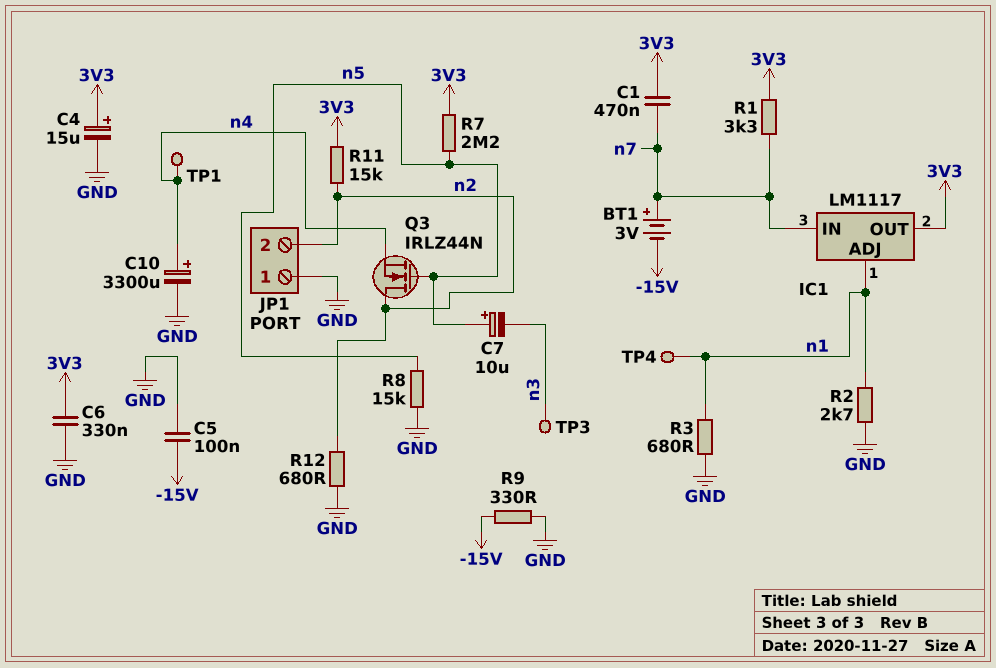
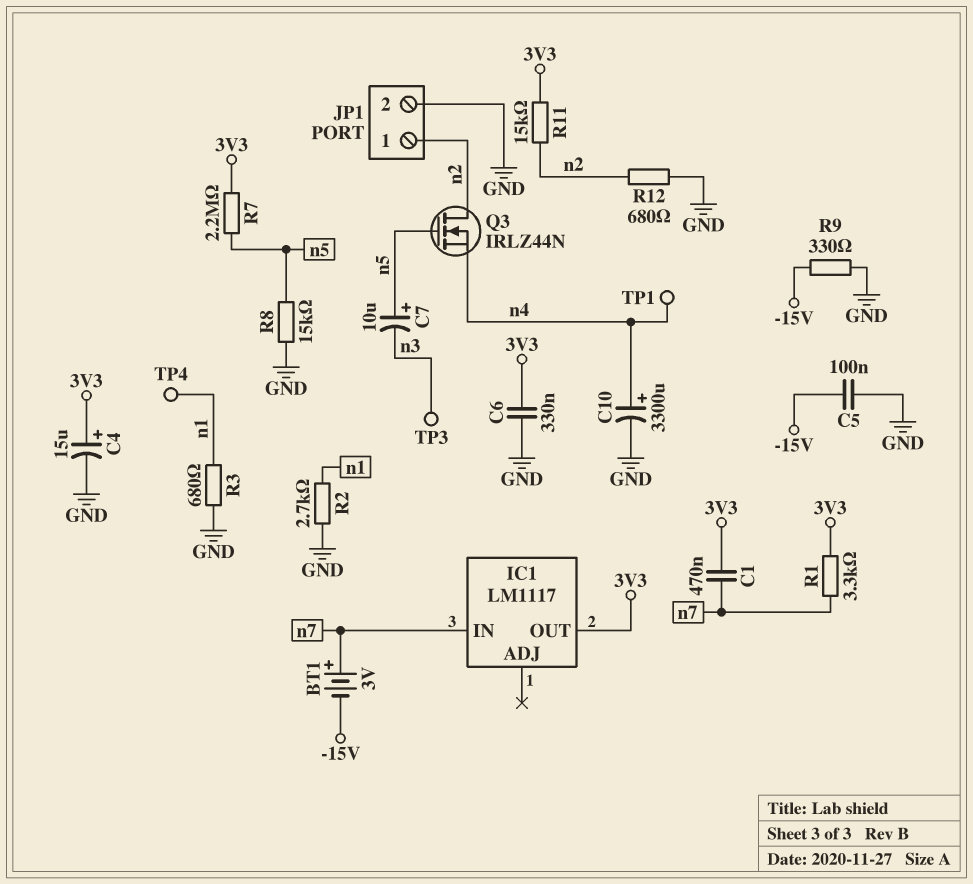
IC1 pin ADJ: n1 -> none
JP1 pin 1: GND -> n2
JP1 pin 2: n2 -> GND

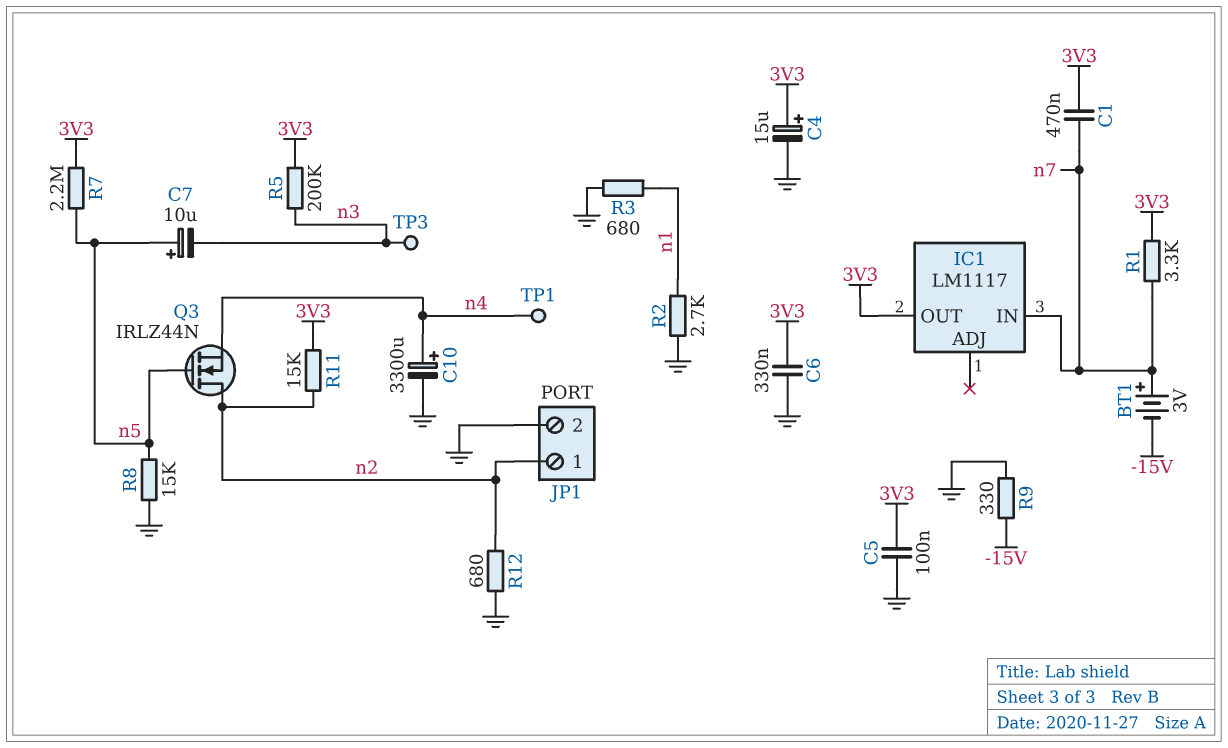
C5: 100nF (-15V, GND) -> 100nF (3V3, GND)
R5: none -> 200k (3V3, n3)
TP4: test point (n1) -> none

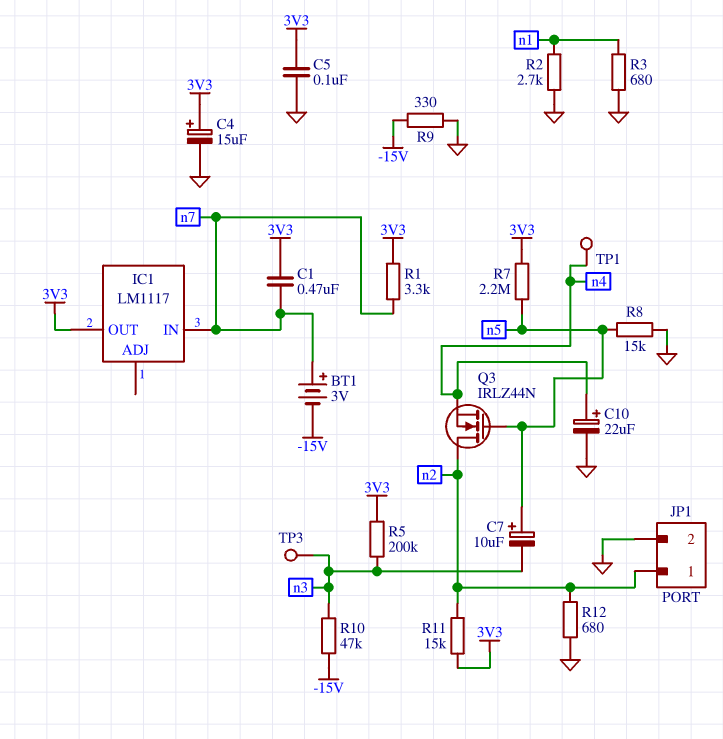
C6: 330nF (3V3, GND) -> none
C10: 3300uF (plus n4, minus GND) -> 22uF (plus n4, minus GND)
R10: none -> 47k (-15V, n3)

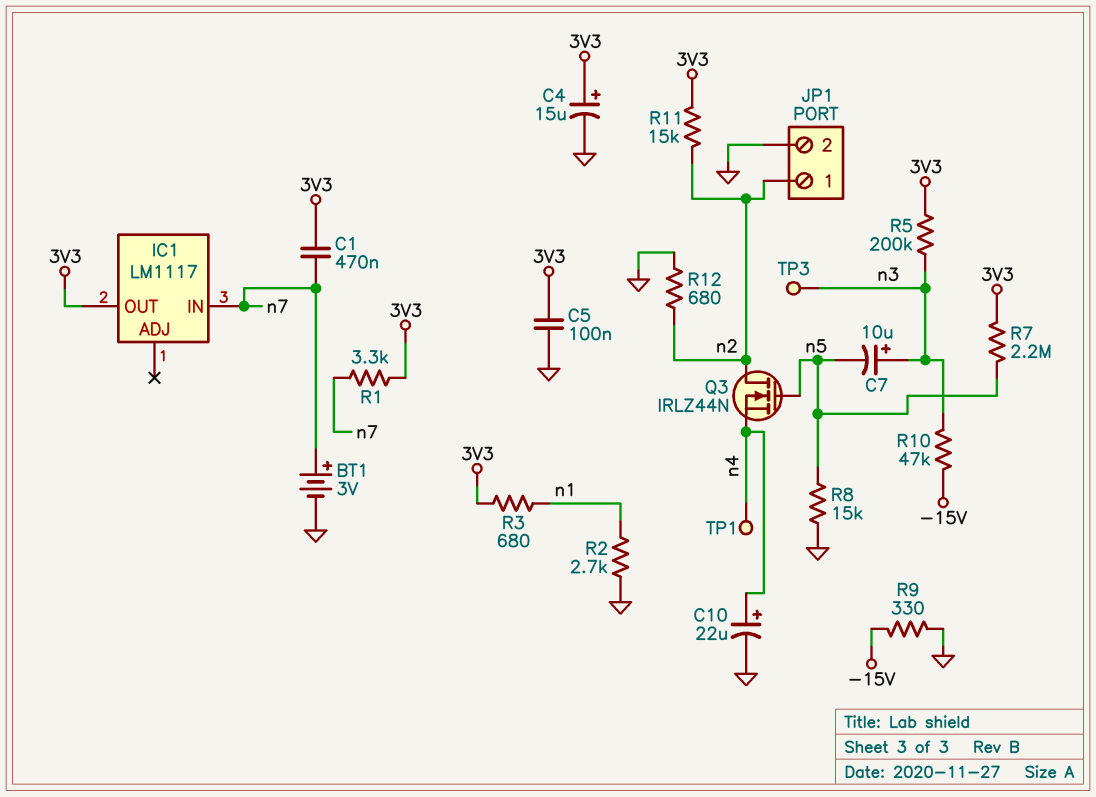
BT1: 3V (plus n7, minus -15V) -> 3V (plus n7, minus GND)
C7: 10uF (plus n5, minus n3) -> 10uF (plus n3, minus n5)
R3: 680 (GND, n1) -> 680 (3V3, n1)

